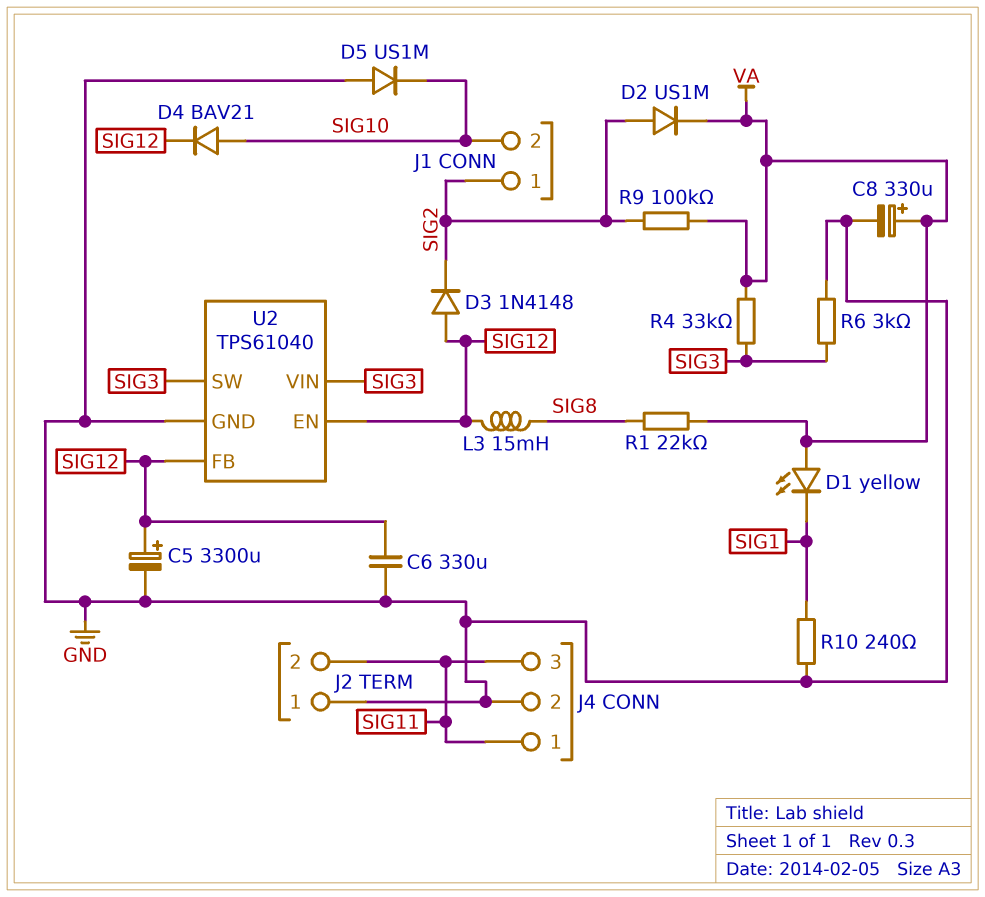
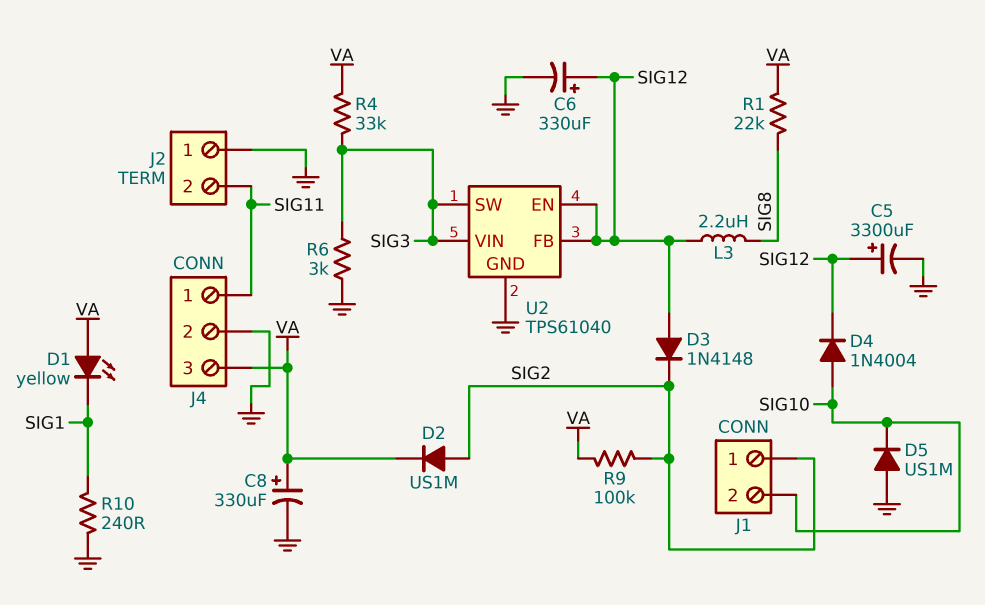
C6: 330uF (GND, SIG12) -> 330uF (plus SIG12, minus GND)
D4: diode BAV21 (A SIG10, K SIG12) -> diode 1N4004 (A SIG10, K SIG12)
J4 pin 3: SIG11 -> VA
L3: 15mH (SIG8, SIG12) -> 2.2uH (SIG8, SIG12)

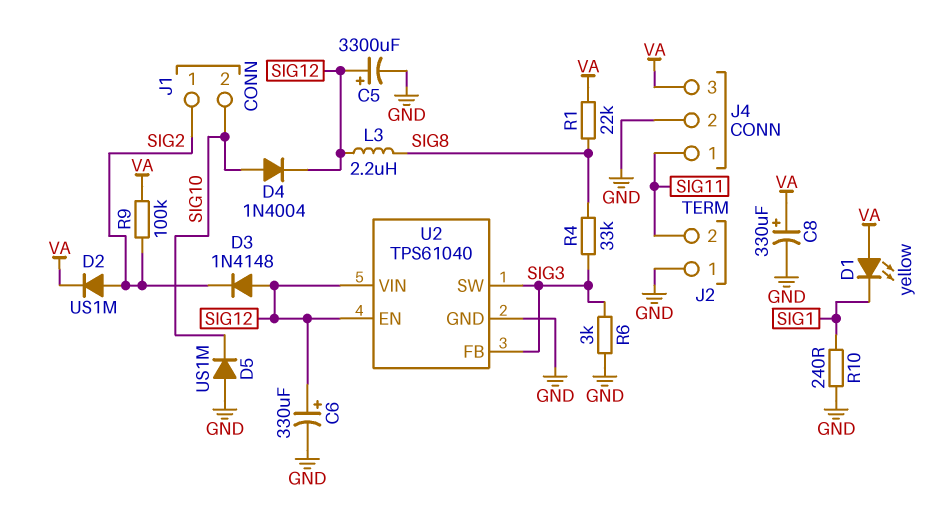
R4: 33k (SIG3, VA) -> 33k (SIG3, SIG8)
U2 pin FB: SIG12 -> SIG3
U2 pin VIN: SIG3 -> SIG12

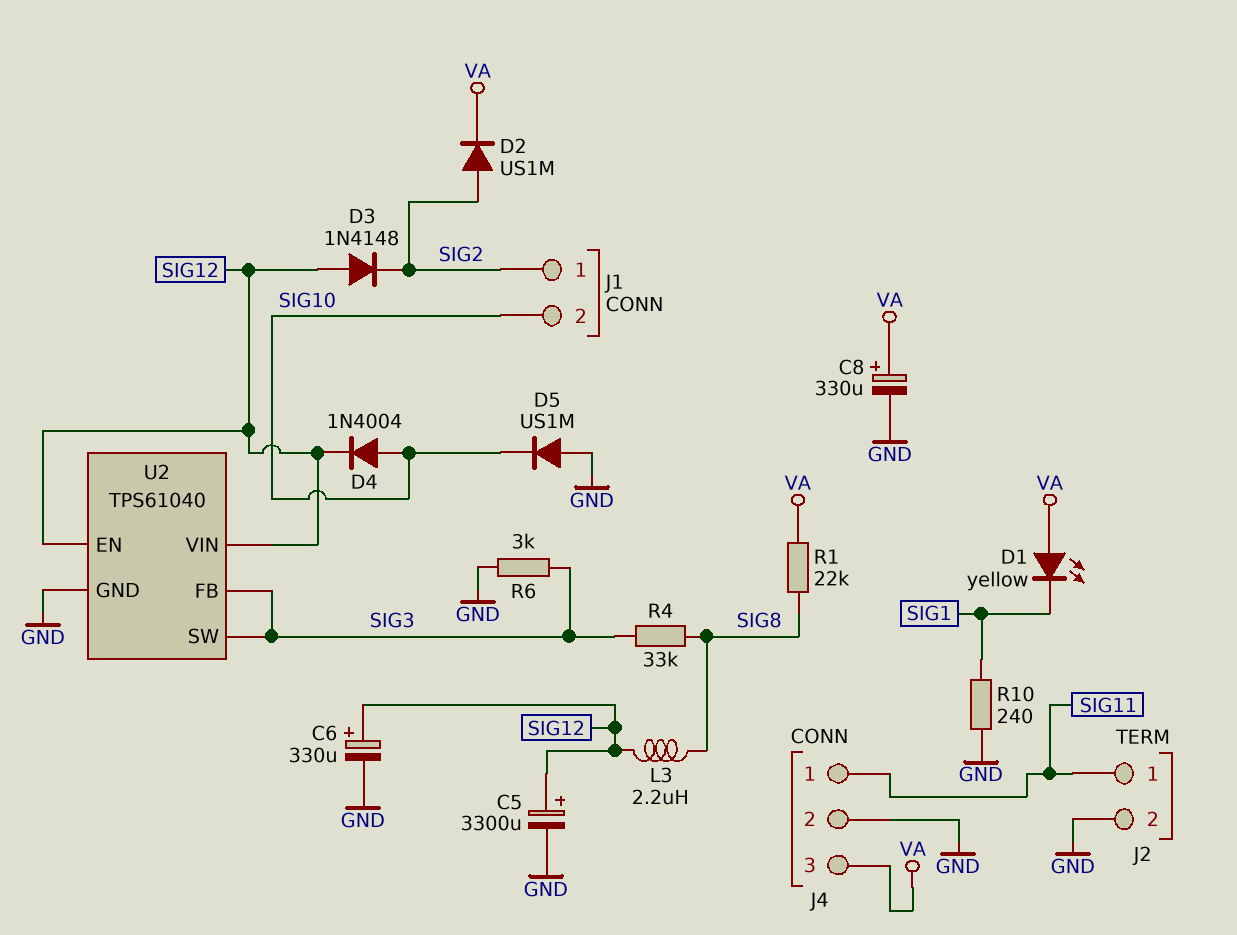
J2 pin 1: GND -> SIG11
J2 pin 2: SIG11 -> GND
R9: 100k (SIG2, VA) -> none

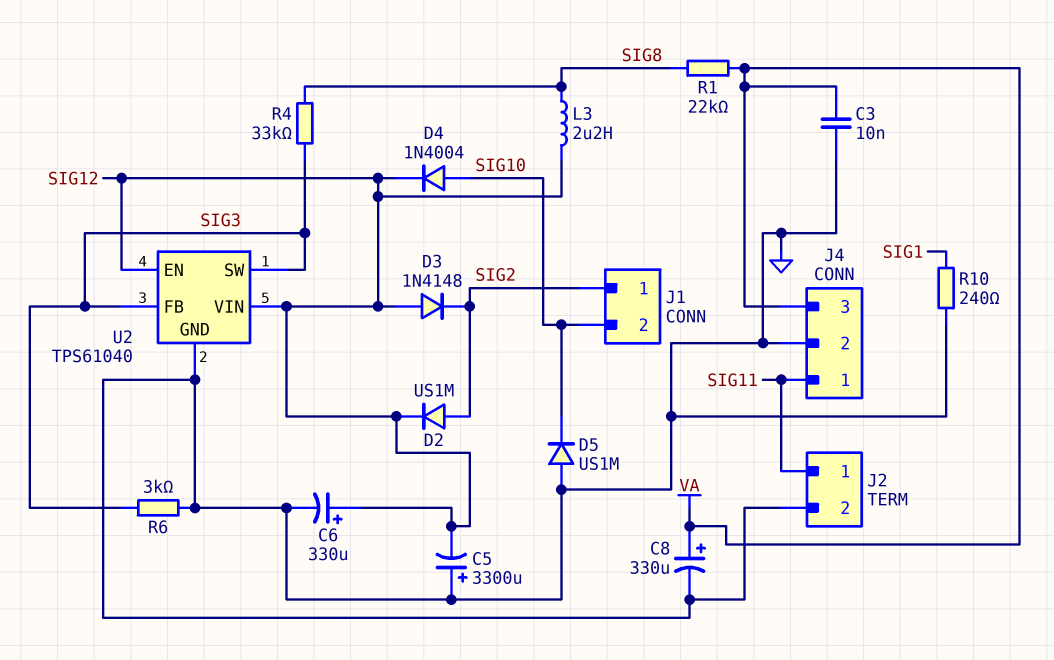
C3: none -> 10nF (GND, VA)
C5: 3300uF (plus SIG12, minus GND) -> 3300uF (plus GND, minus SIG12)
D1: LED yellow (A VA, K SIG1) -> none
D2: diode US1M (A SIG2, K VA) -> diode US1M (A SIG2, K SIG12)

